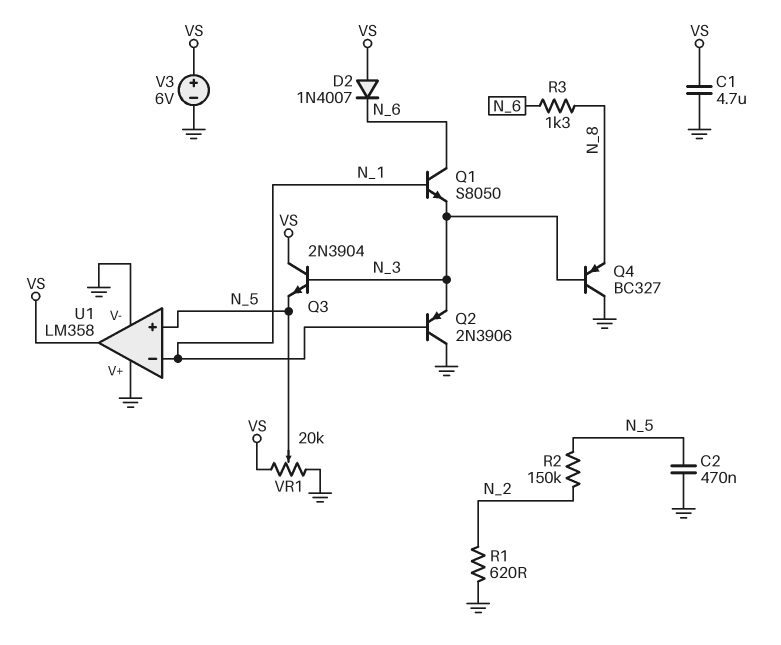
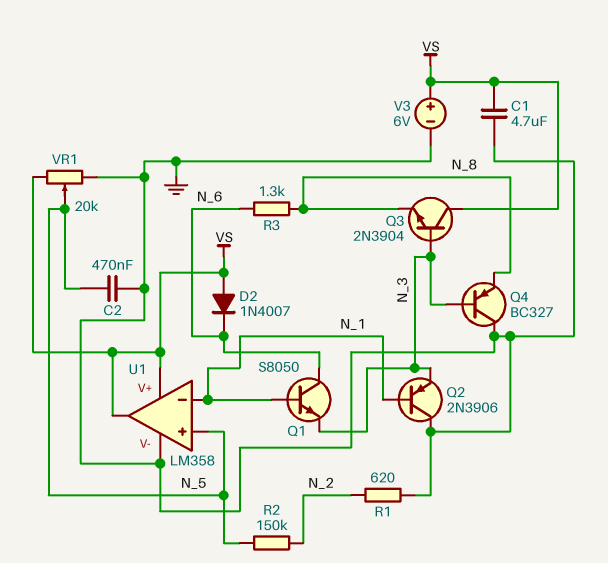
Q3: NPN 2N3904 (B N_3, C VS, E N_5) -> NPN 2N3904 (B N_3, C VS, E N_8)
U1 pin V+: GND -> VS

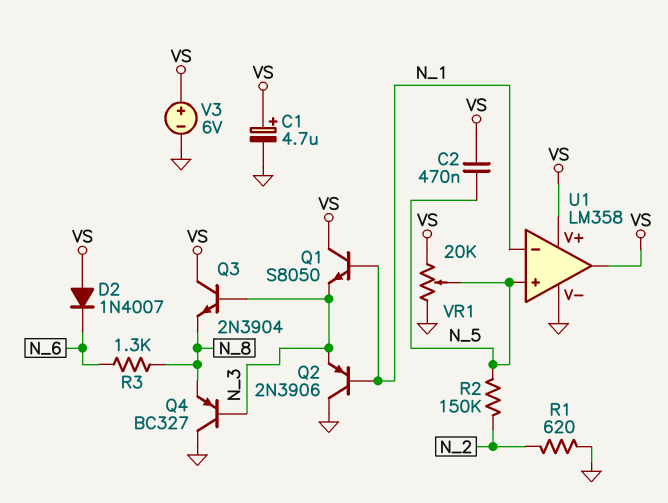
C1: 4.7uF (GND, VS) -> 4.7uF (plus VS, minus GND)
C2: 470nF (GND, N_5) -> 470nF (N_5, VS)
Q1: NPN S8050 (B N_1, C N_6, E N_3) -> NPN S8050 (B N_1, C VS, E N_3)

